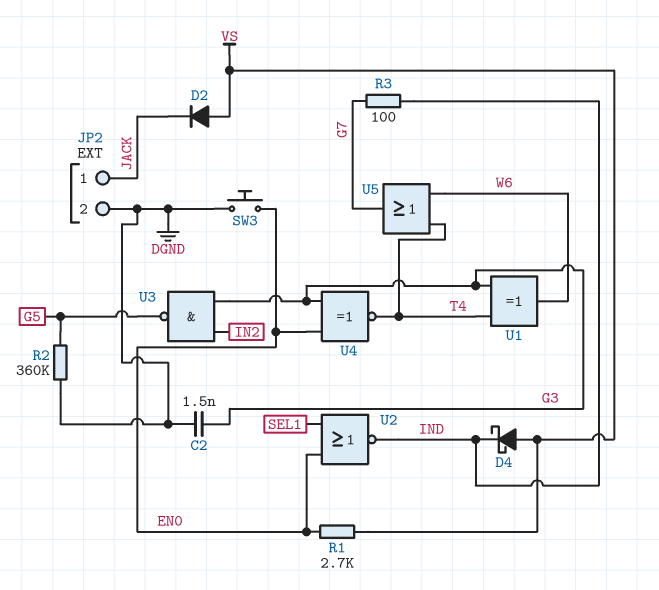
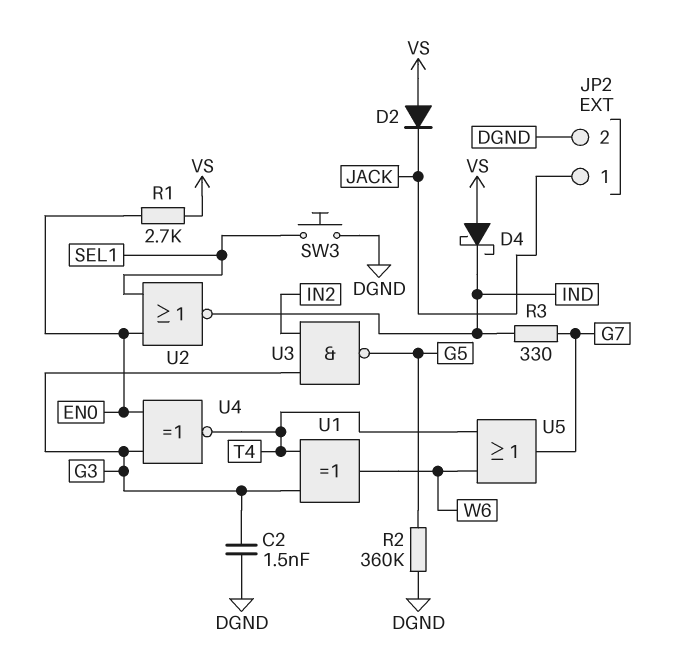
R3: 100 (G7, IND) -> 330 (G7, IND)
SW3: button (DGND, EN0) -> button (DGND, SEL1)

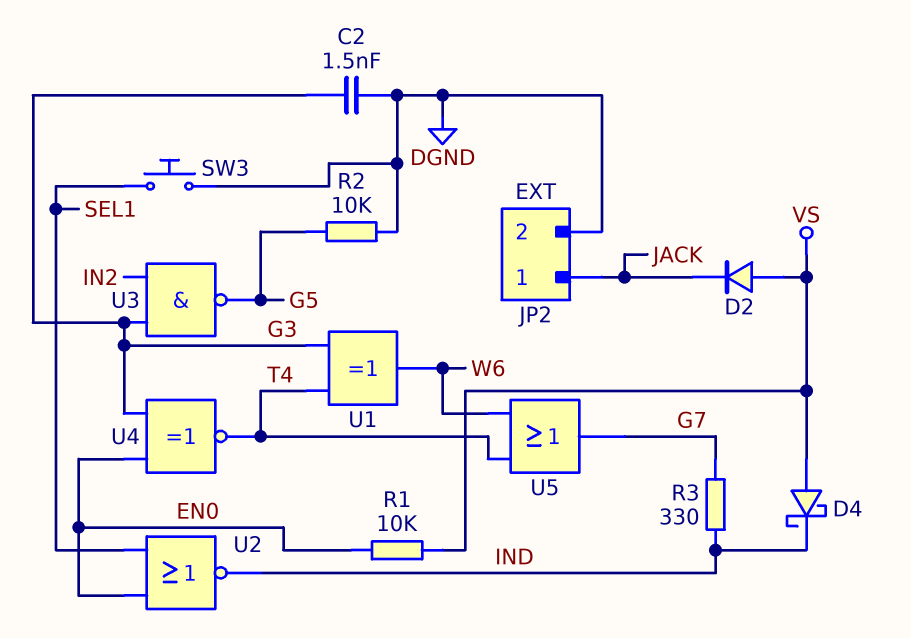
R1: 2.7k (EN0, VS) -> 10k (EN0, VS)
R2: 360k (DGND, G5) -> 10k (DGND, G5)

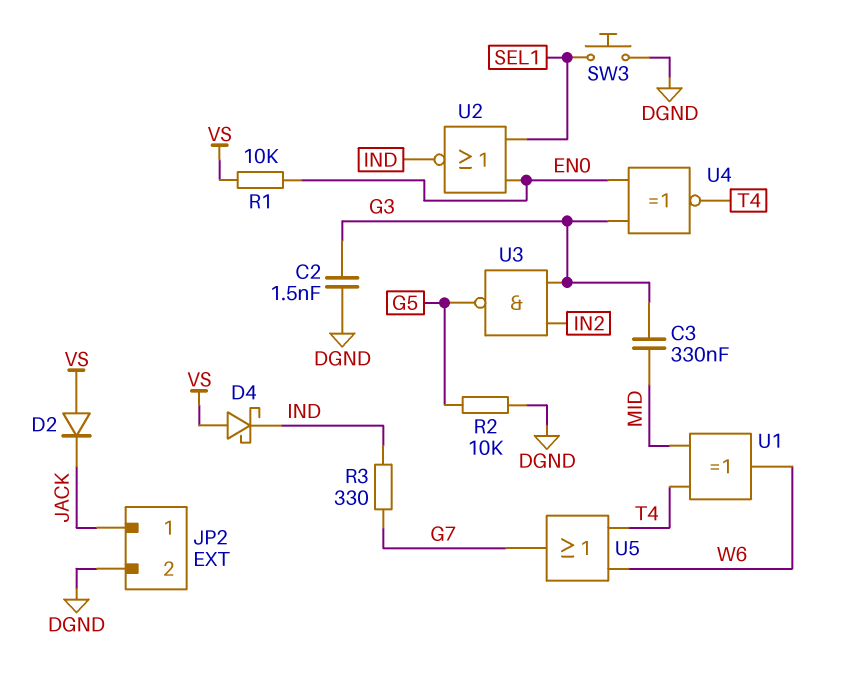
C3: none -> 330nF (G3, MID)
U1: XOR (in G3, in T4, out W6) -> XOR (in MID, in T4, out W6)

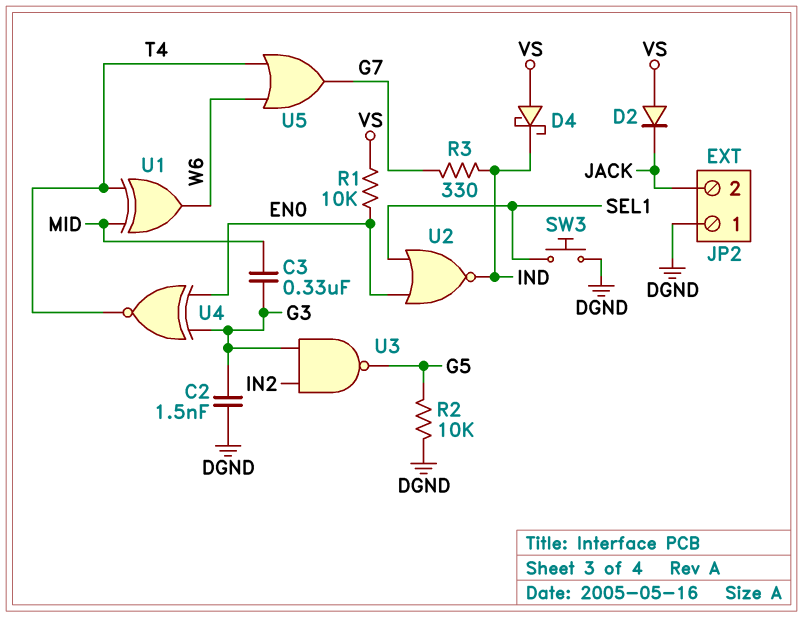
JP2 pin 1: JACK -> DGND
JP2 pin 2: DGND -> JACK

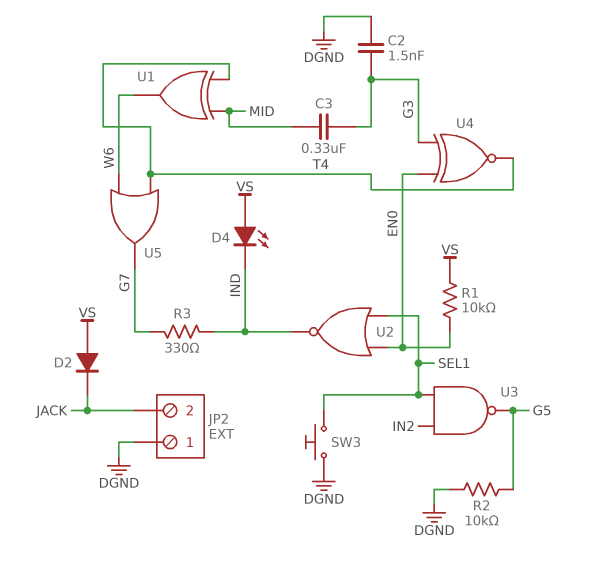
D4: schottky (A VS, K IND) -> LED (A VS, K IND)
U3: NAND (in G3, in IN2, out G5) -> NAND (in IN2, in SEL1, out G5)

